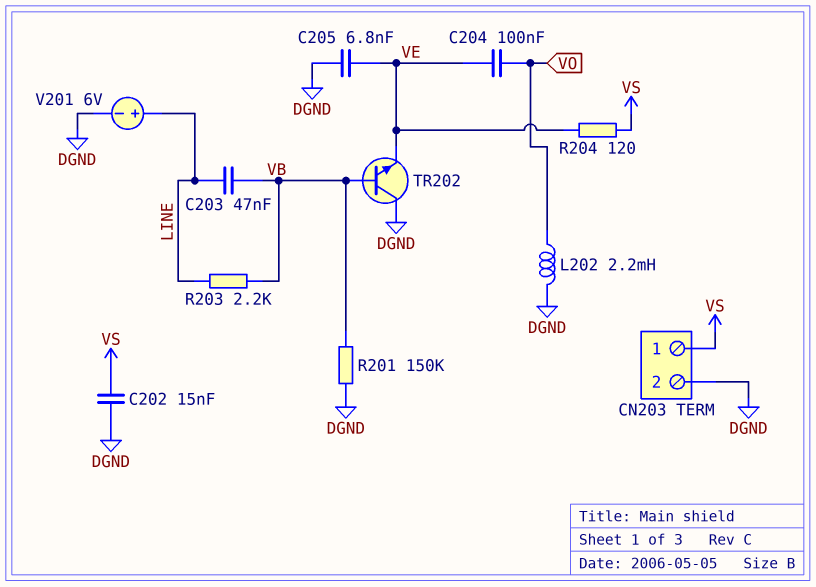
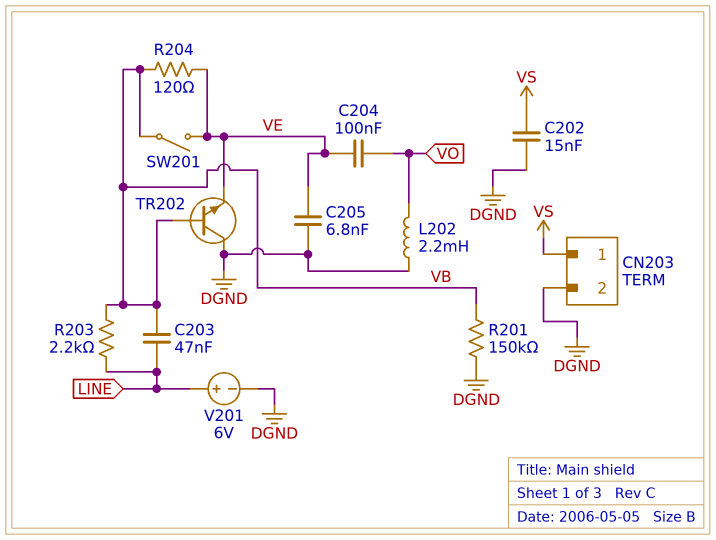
R204: 120 (VE, VS) -> 120 (VB, VE)
SW201: none -> switch (VB, VE)

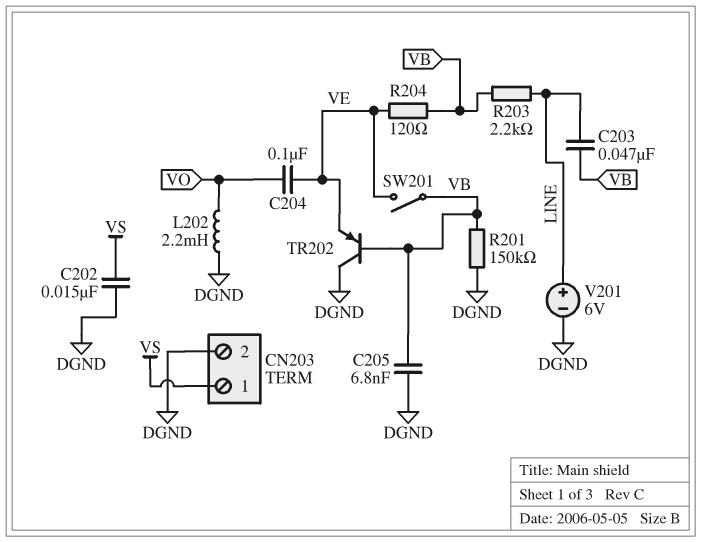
C205: 6.8nF (DGND, VE) -> 6.8nF (DGND, VB)
TR202: NPN (B VB, C DGND, E VE) -> PNP (B VB, C DGND, E VE)

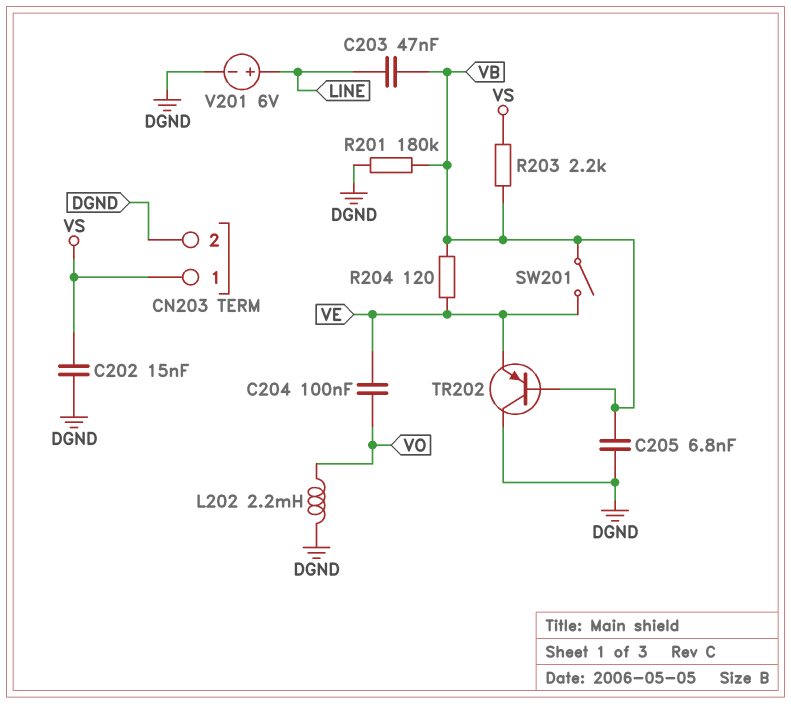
R201: 150k (DGND, VB) -> 180k (DGND, VB)
R203: 2.2k (LINE, VB) -> 2.2k (VB, VS)

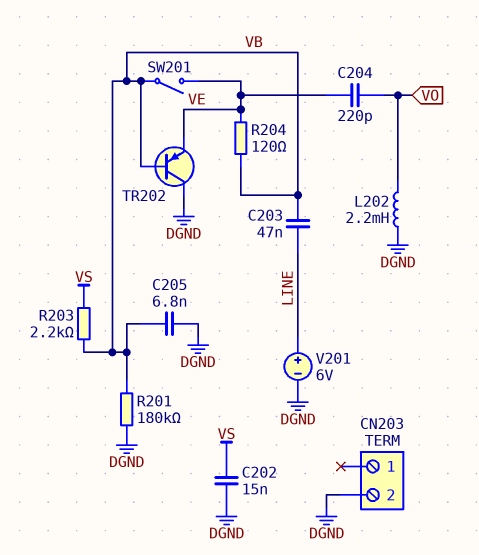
C204: 100nF (VE, VO) -> 220pF (VE, VO)
CN203 pin 1: VS -> none

